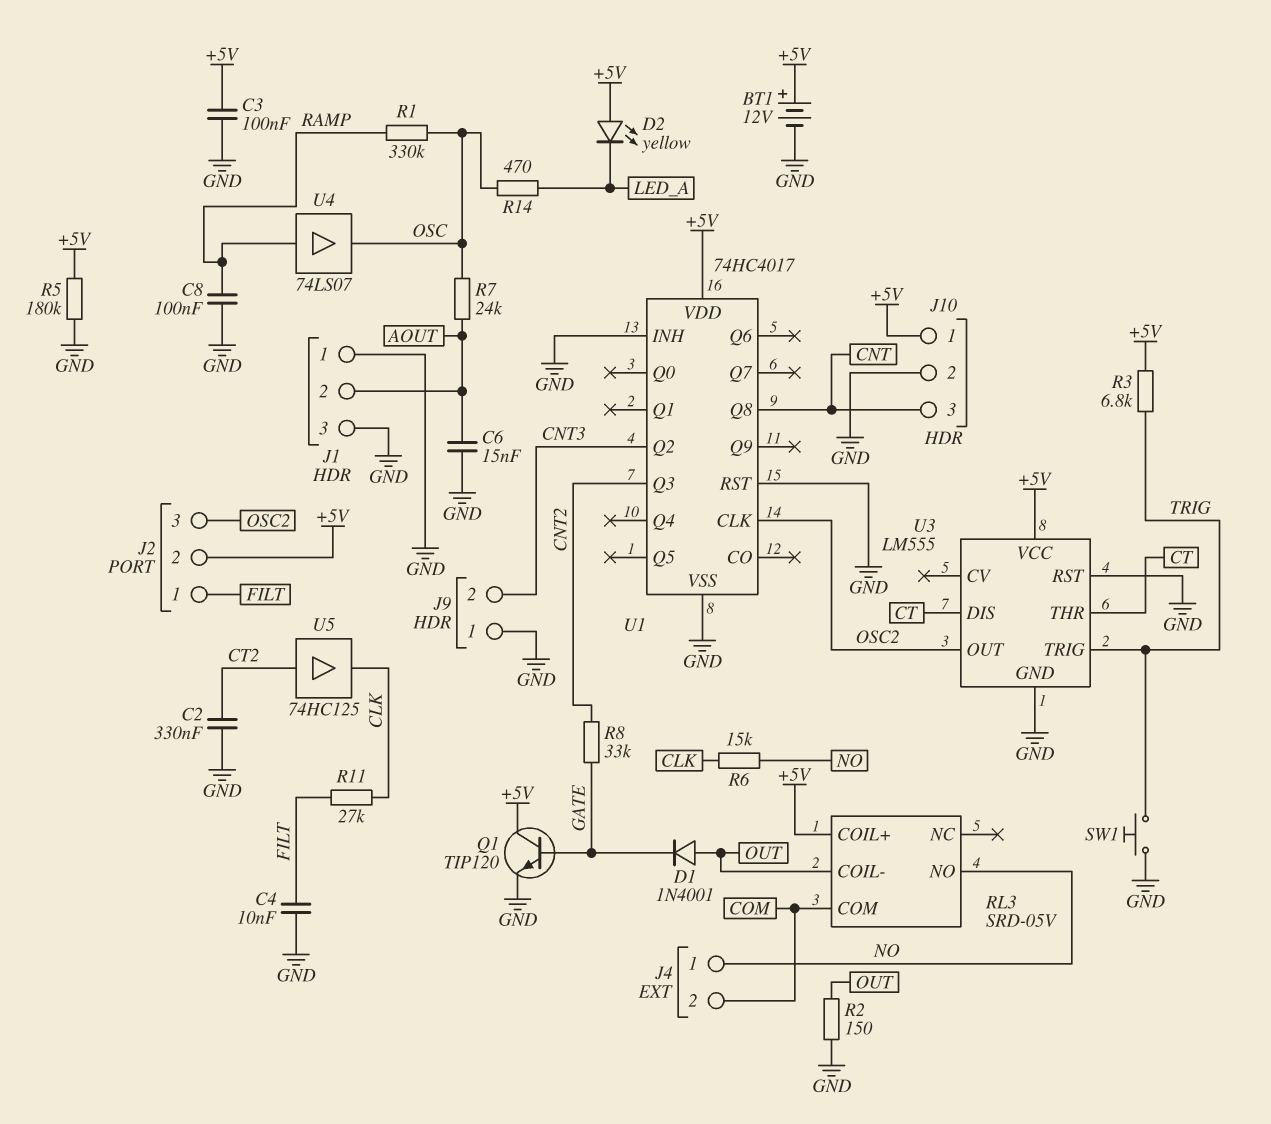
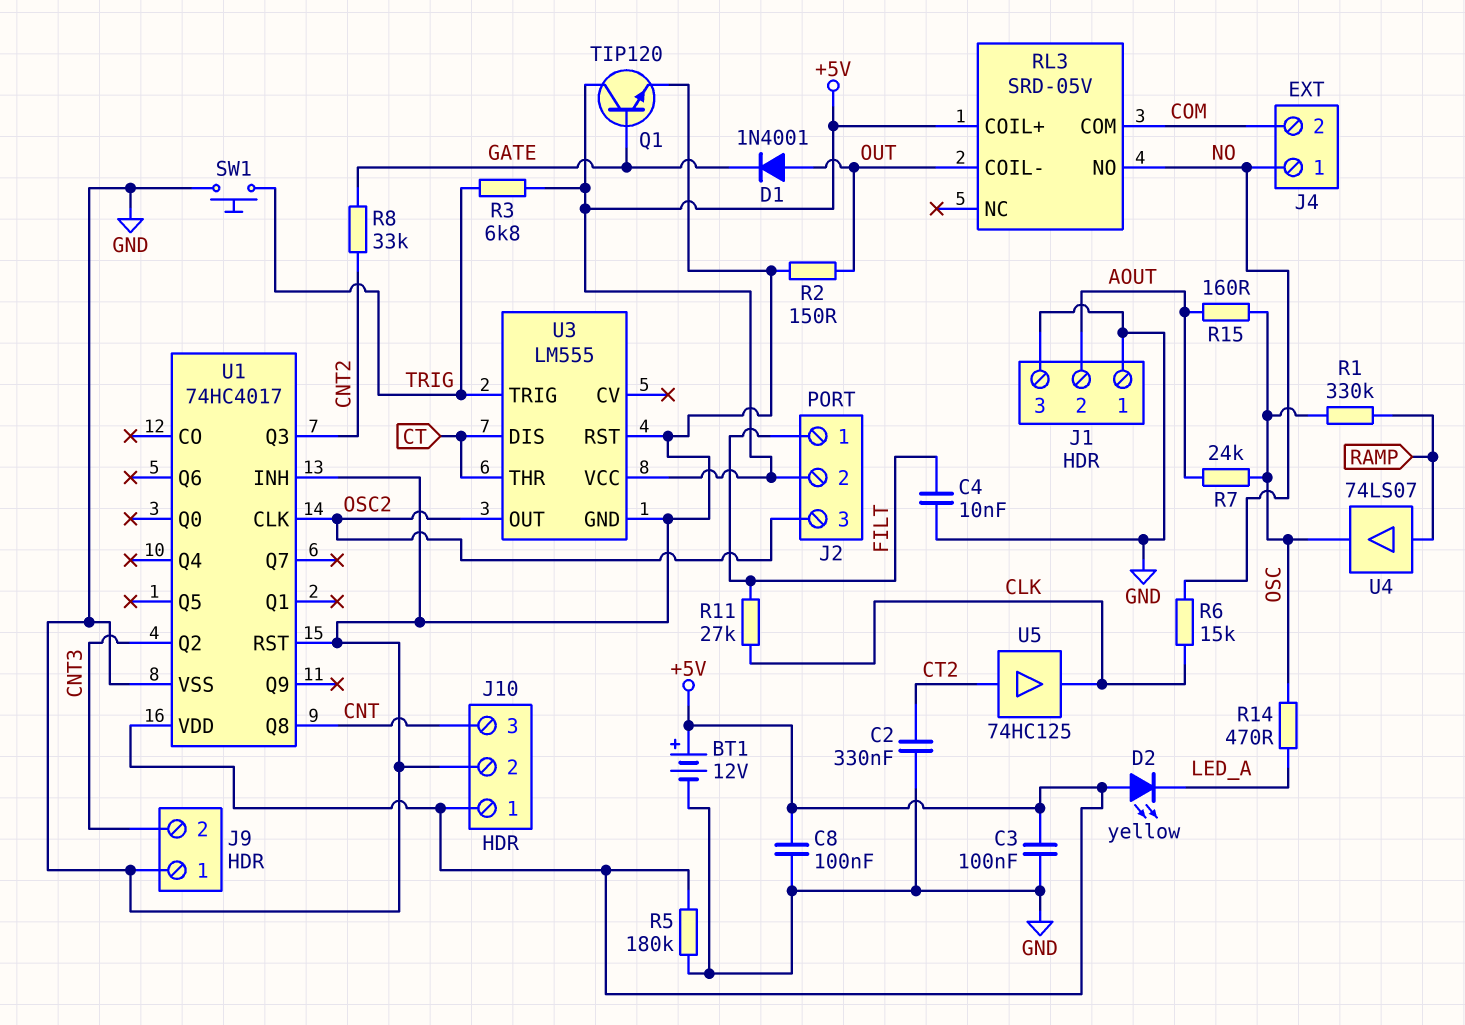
C6: 15nF (AOUT, GND) -> none
C8: 100nF (GND, RAMP) -> 100nF (+5V, GND)
R15: none -> 160 (AOUT, OSC)

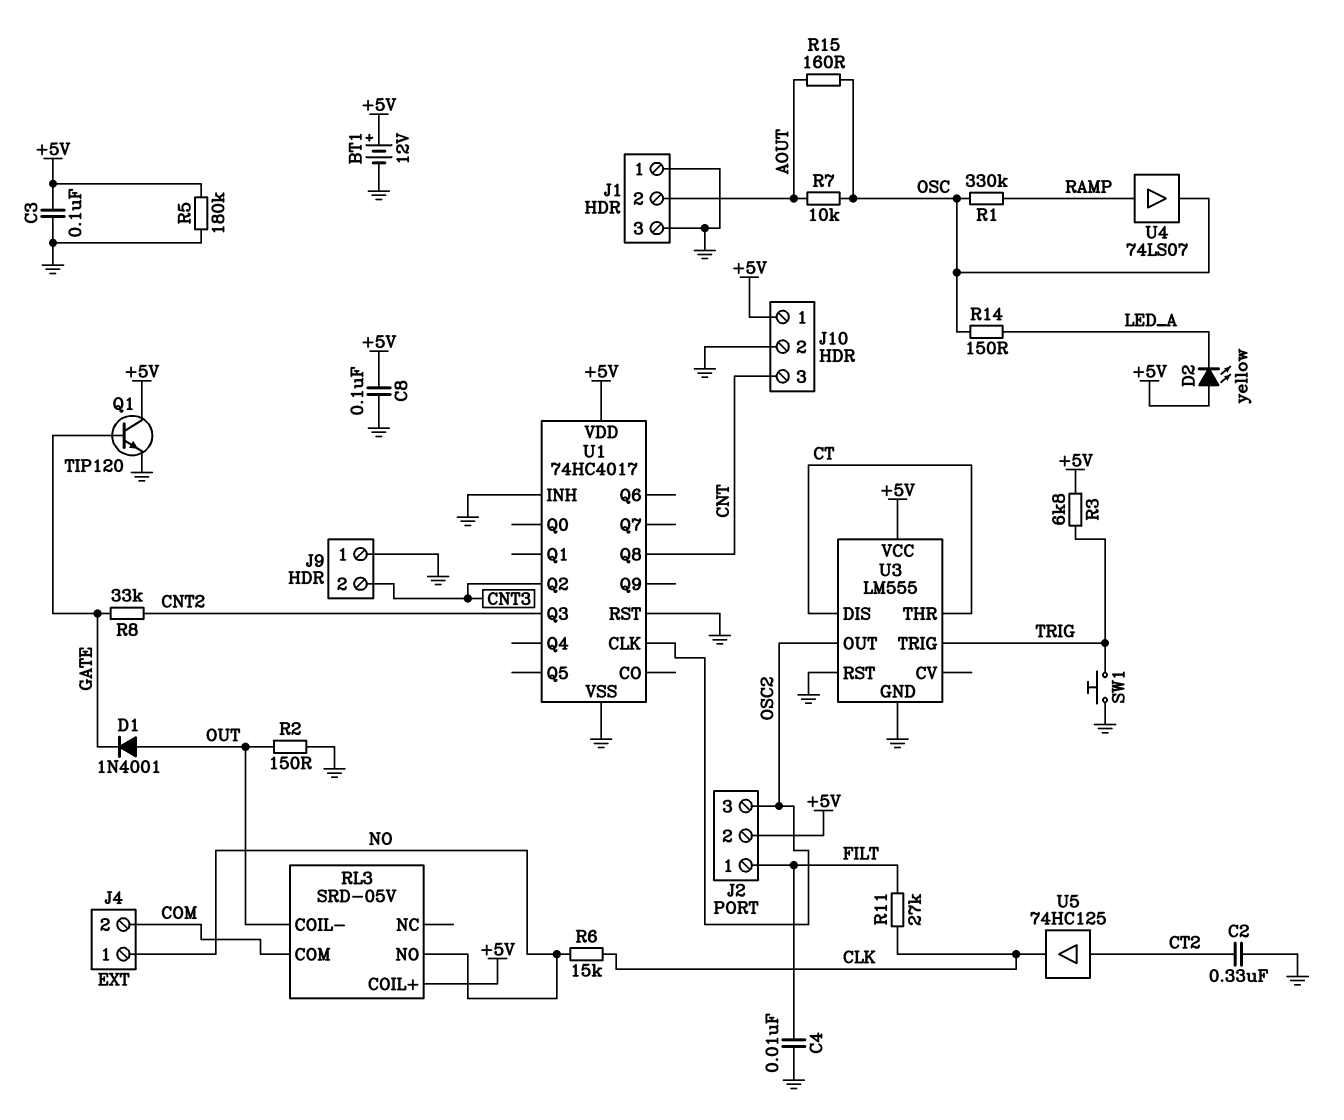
R7: 24k (AOUT, OSC) -> 10k (AOUT, OSC)
R14: 470 (LED_A, OSC) -> 150 (LED_A, OSC)

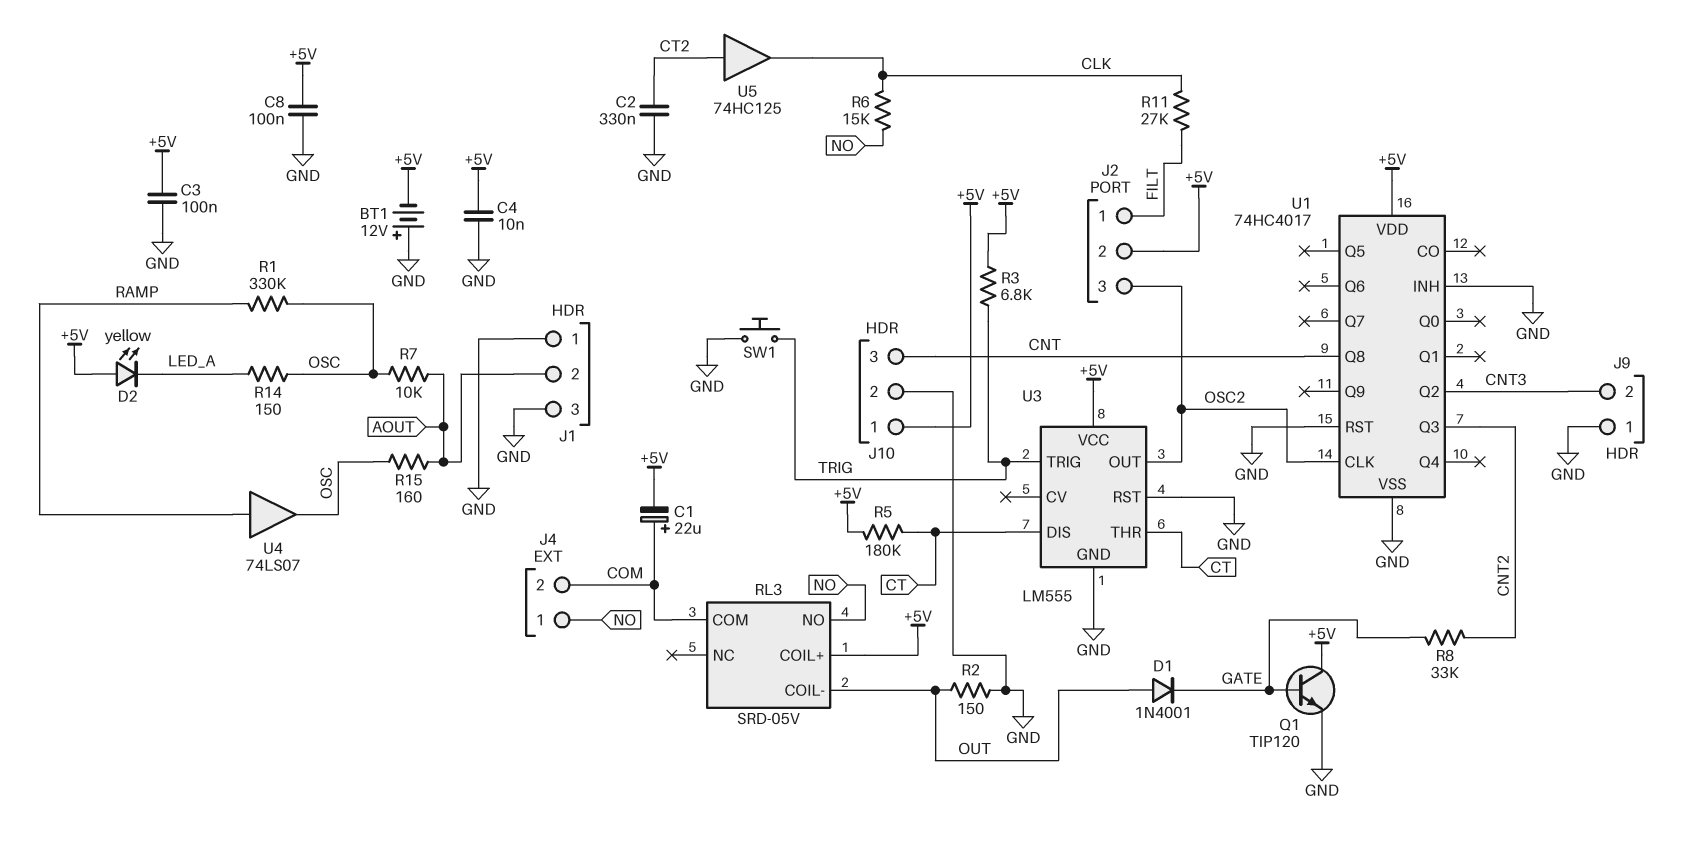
BT1: 12V (plus +5V, minus GND) -> 12V (plus GND, minus +5V)
C1: none -> 22uF (plus COM, minus +5V)
C4: 10nF (FILT, GND) -> 10nF (+5V, GND)
R5: 180k (+5V, GND) -> 180k (+5V, CT)

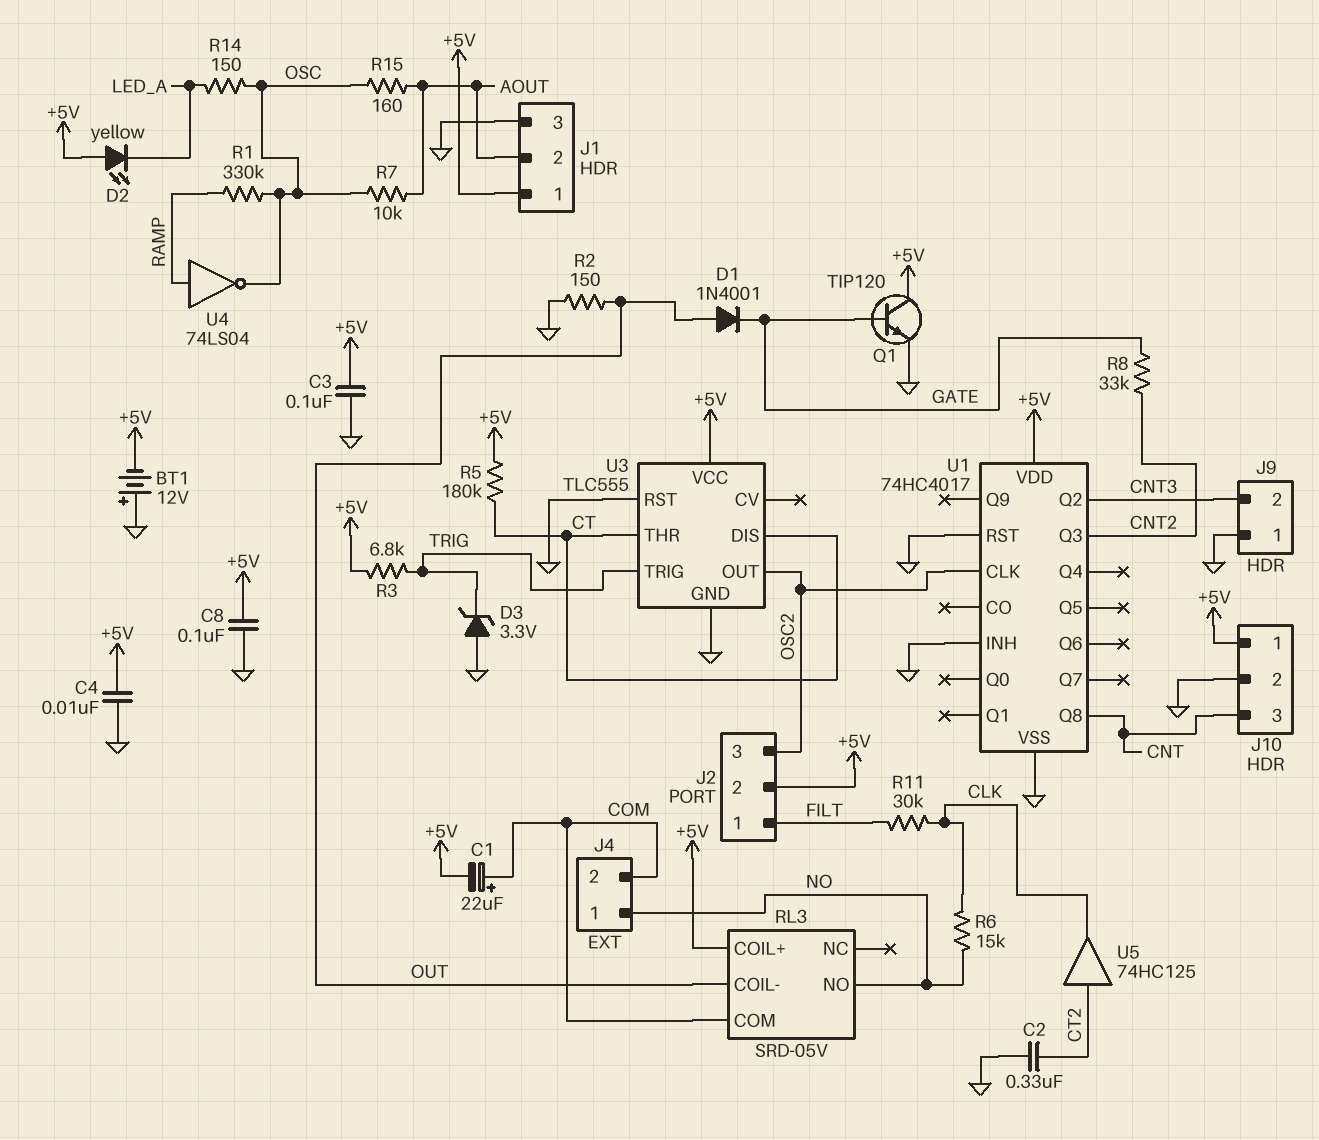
D3: none -> zener 3.3V (A GND, K TRIG)
J1 pin 1: GND -> +5V
R11: 27k (CLK, FILT) -> 30k (CLK, FILT)
SW1: button (GND, TRIG) -> none
U3: LM555 -> TLC555
U4: buffer 74LS07 (in RAMP, out OSC) -> NOT 74LS04 (in RAMP, out OSC)

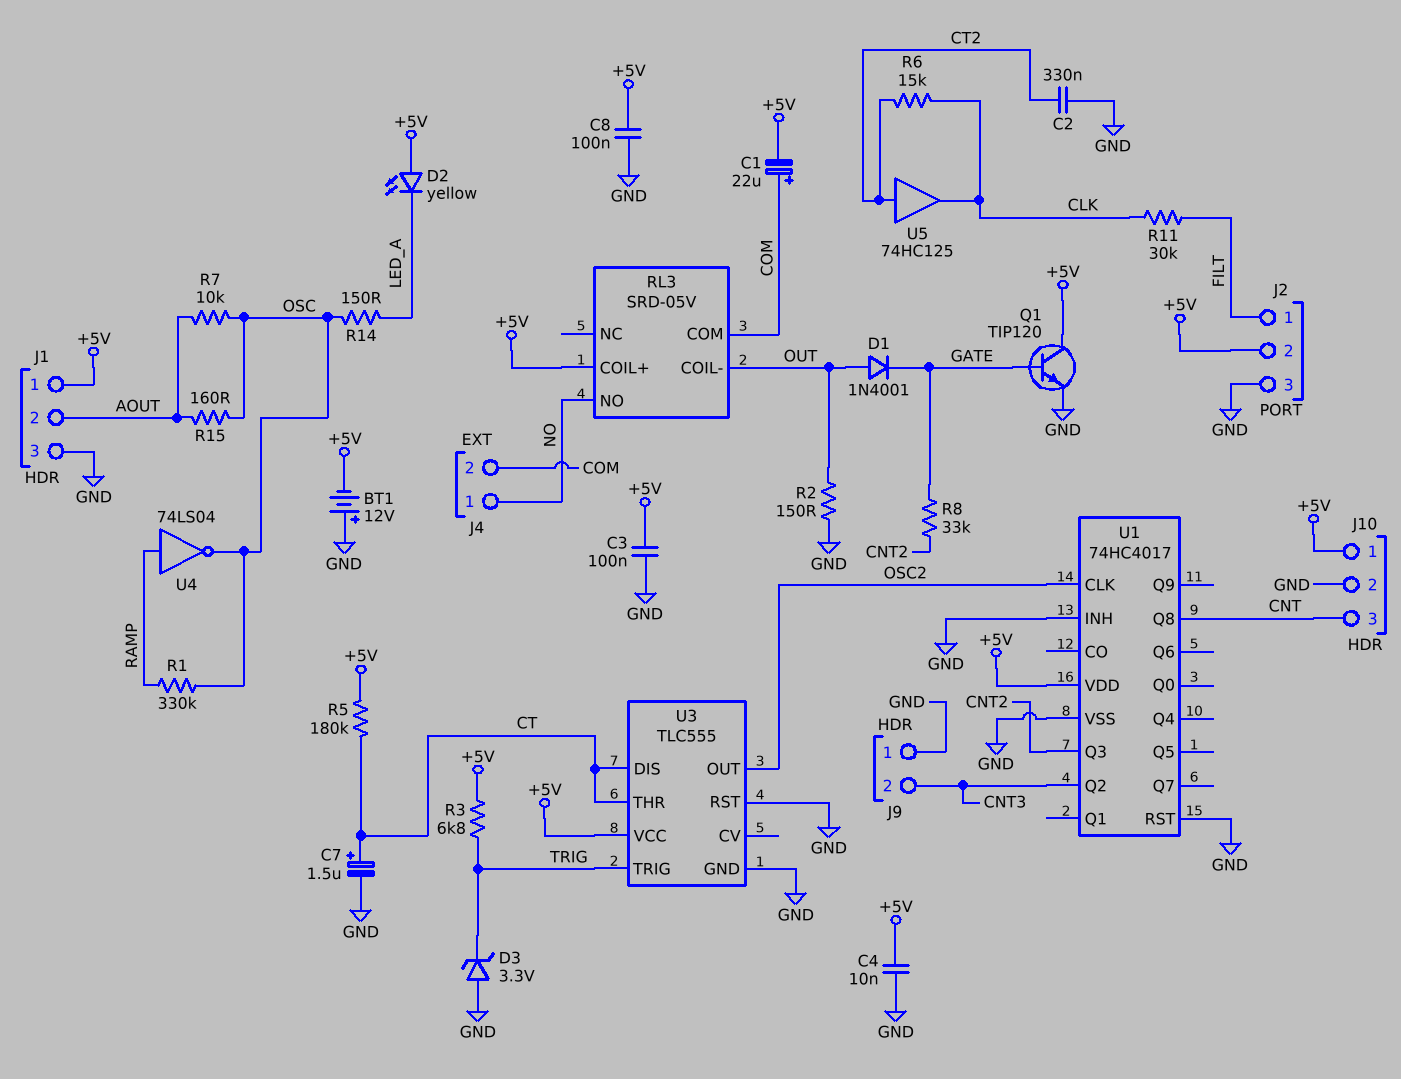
C7: none -> 1.5uF (plus CT, minus GND)
J2 pin 3: OSC2 -> GND
R6: 15k (CLK, NO) -> 15k (CLK, CT2)

